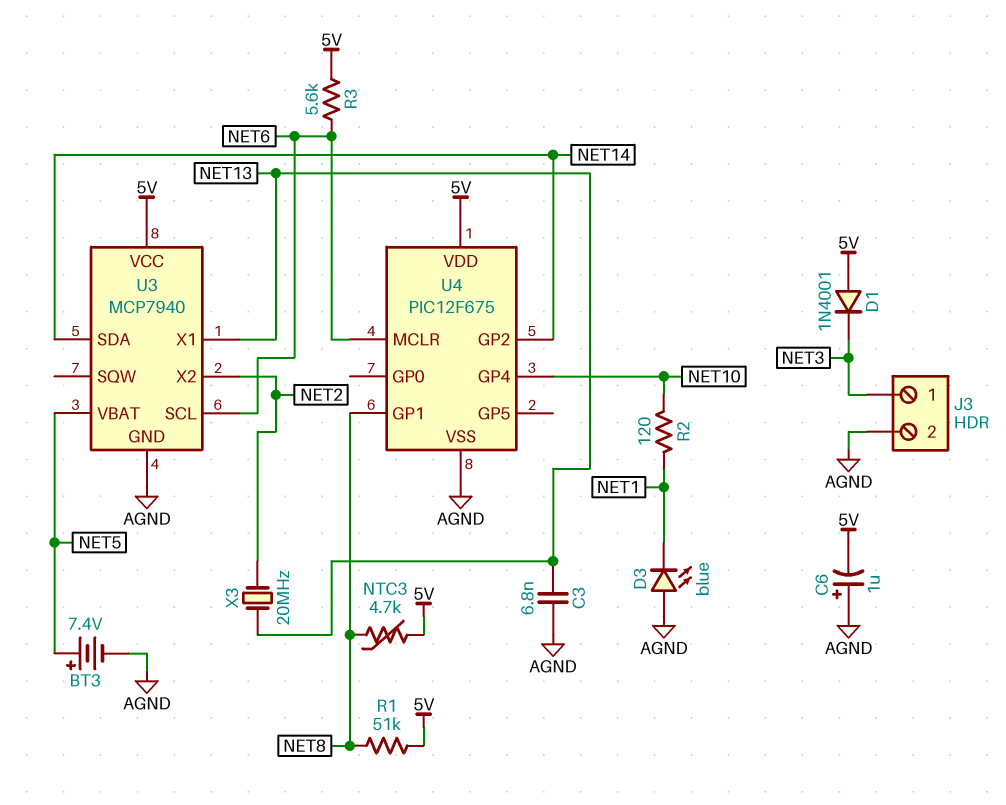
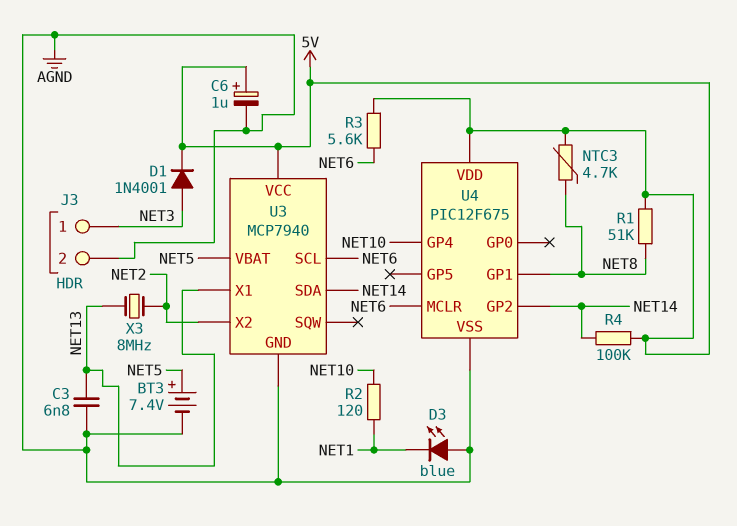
C6: 1uF (plus AGND, minus 5V) -> 1uF (plus 5V, minus AGND)
D1: diode 1N4001 (A 5V, K NET3) -> diode 1N4001 (A NET3, K 5V)
R4: none -> 100k (5V, NET14)
X3: 20MHz (NET2, NET13) -> 8MHz (NET2, NET13)

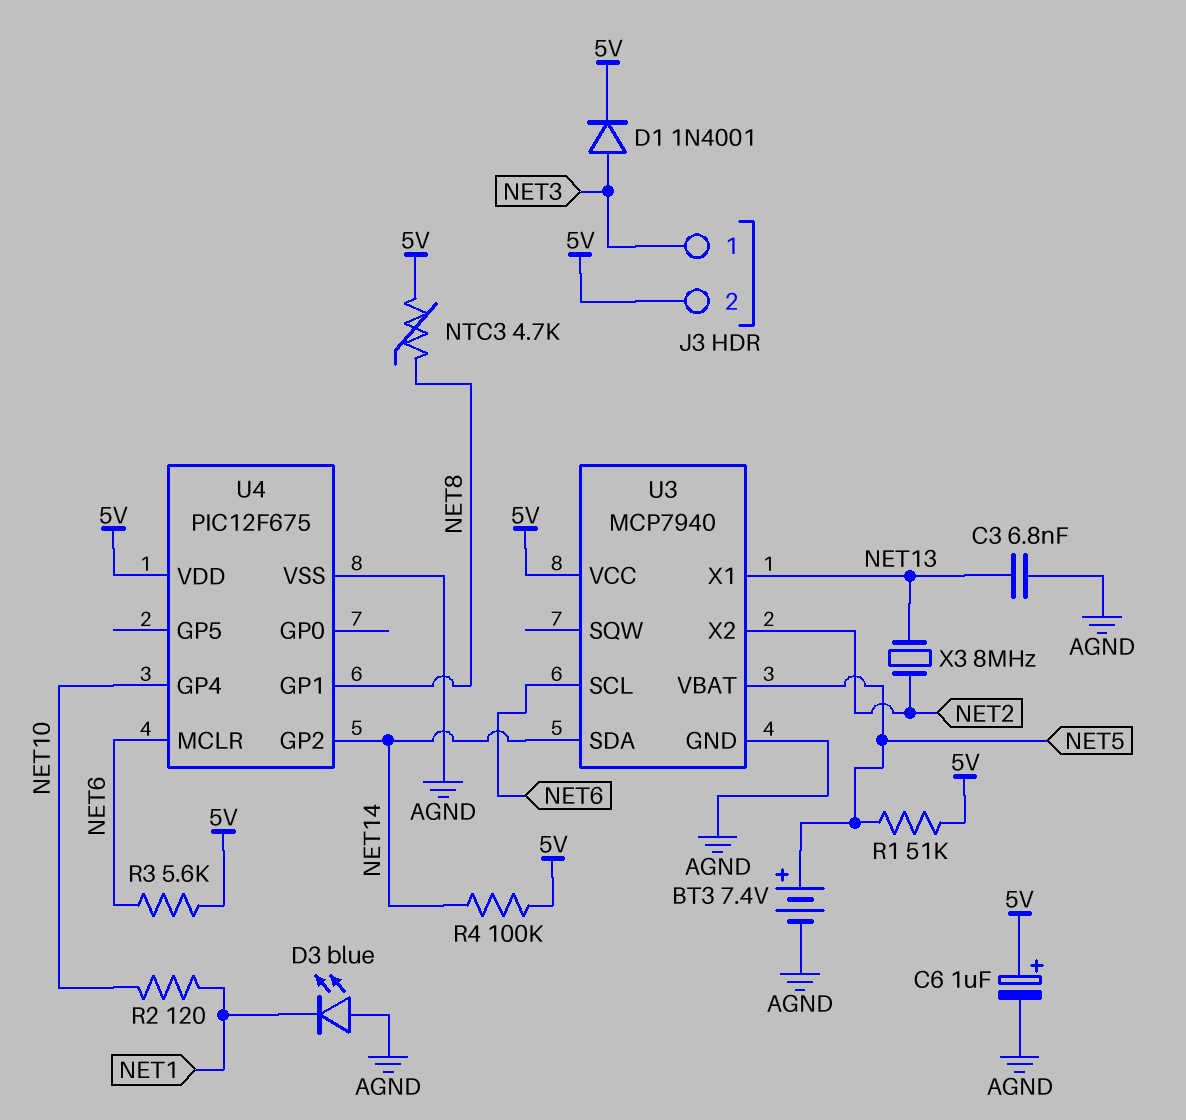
J3 pin 2: AGND -> 5V
R1: 51k (5V, NET8) -> 51k (5V, NET5)

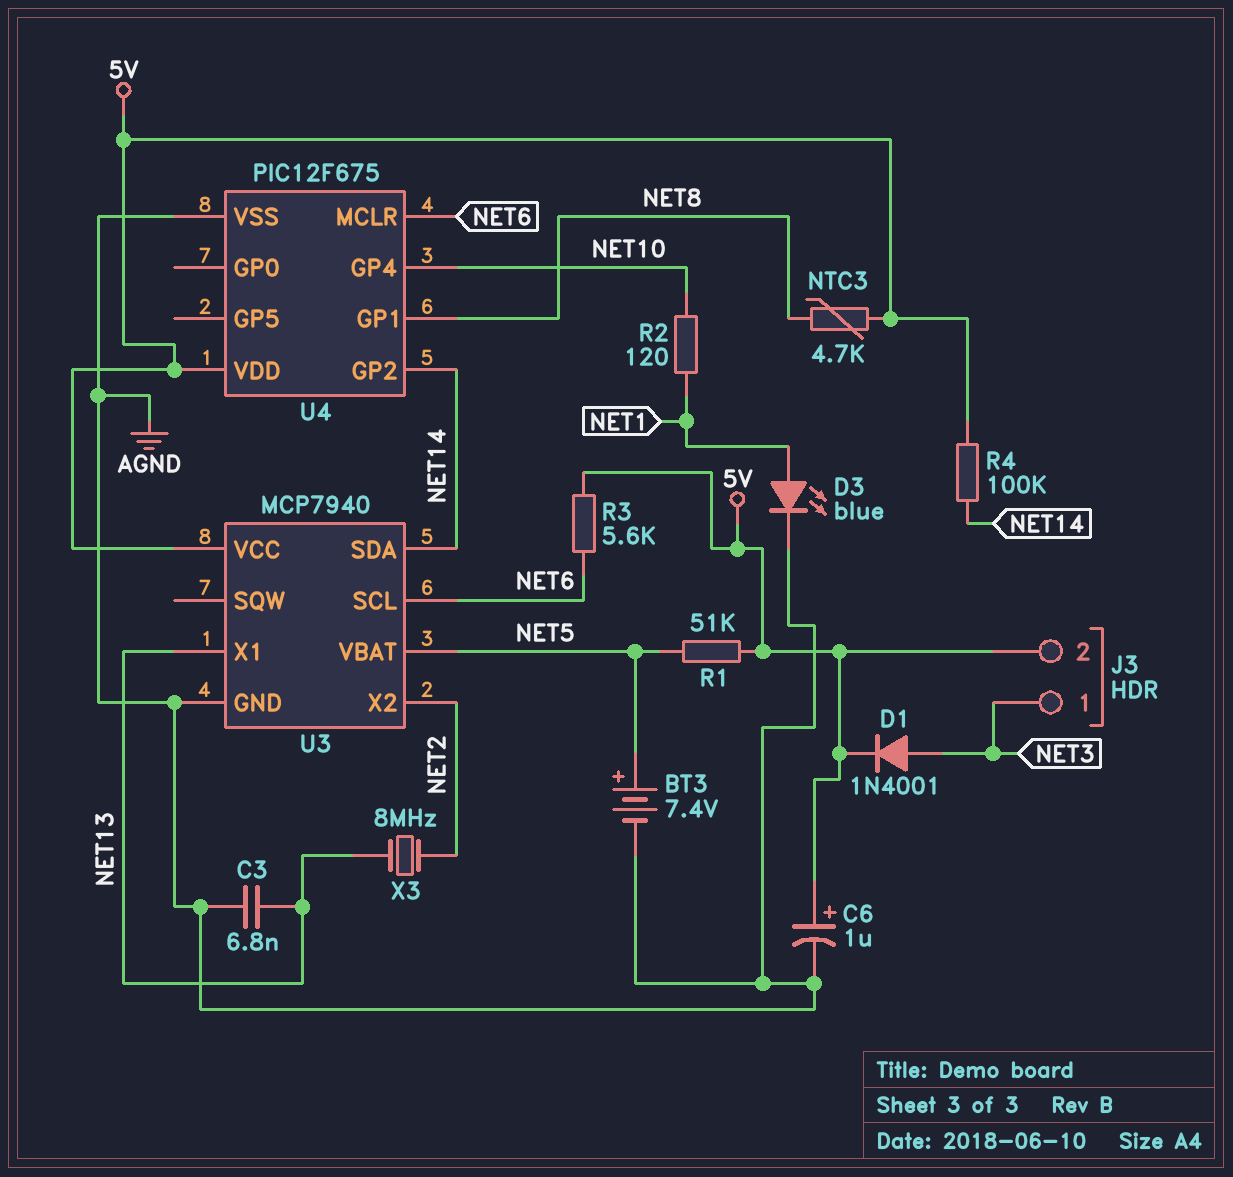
D3: LED blue (A AGND, K NET1) -> LED blue (A NET1, K AGND)

